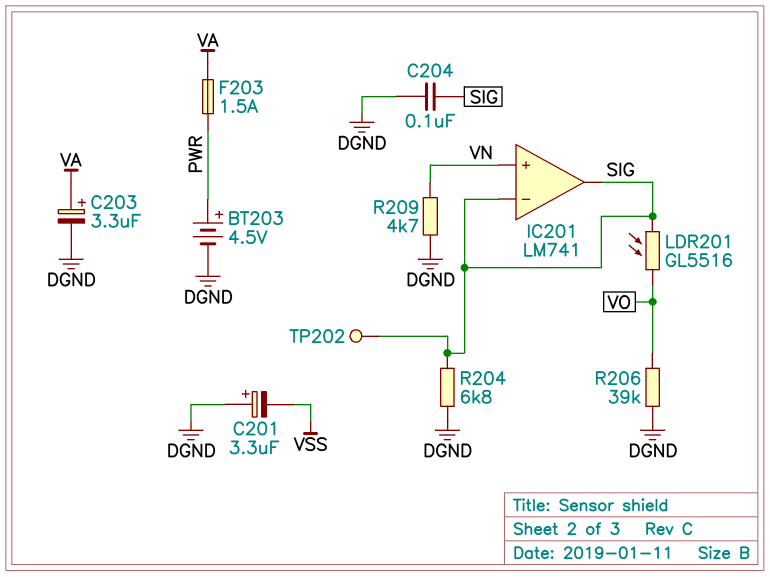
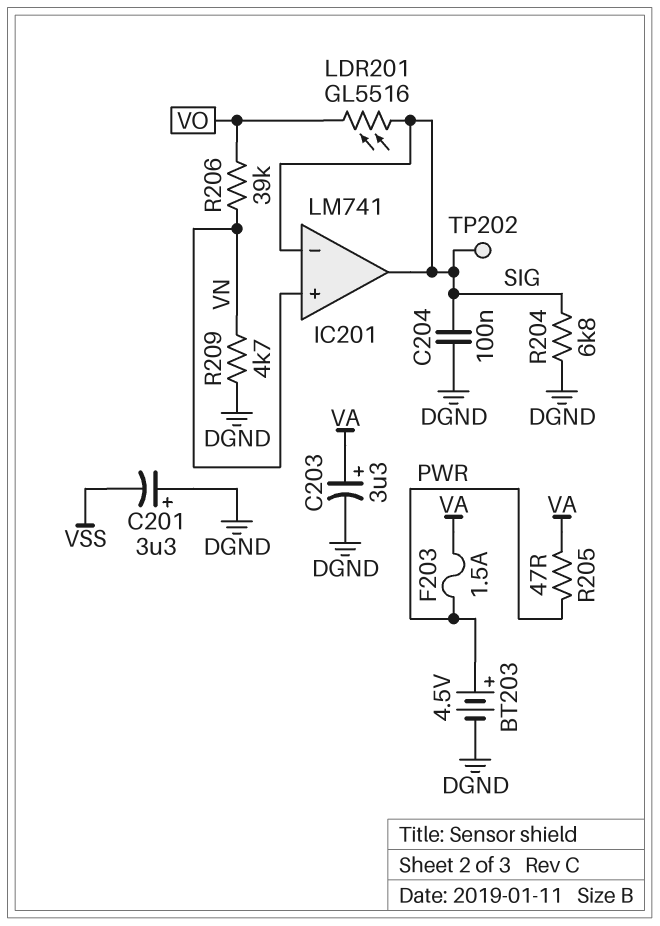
R205: none -> 47 (PWR, VA)
R206: 39k (DGND, VO) -> 39k (VN, VO)

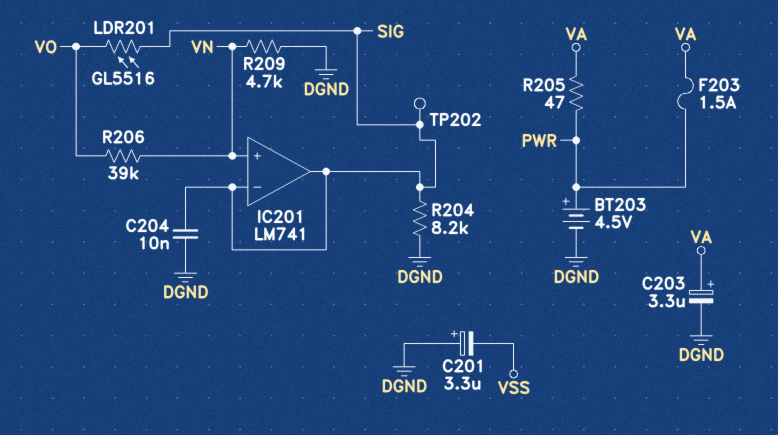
C204: 100nF (DGND, SIG) -> 10nF (DGND, SIG)
R204: 6.8k (DGND, SIG) -> 8.2k (DGND, SIG)

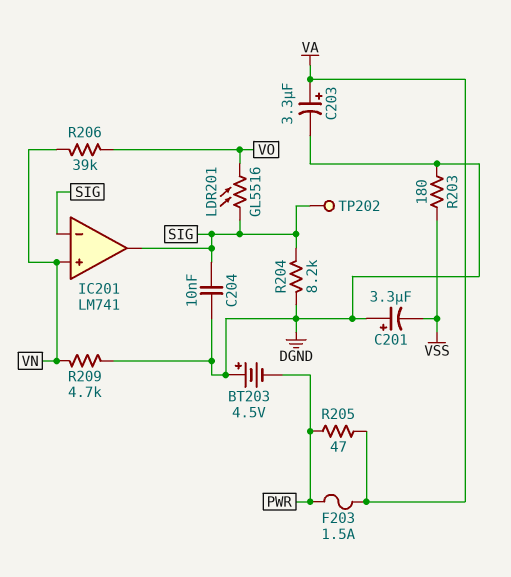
BT203: 4.5V (plus PWR, minus DGND) -> 4.5V (plus DGND, minus PWR)
R203: none -> 180 (DGND, VSS)

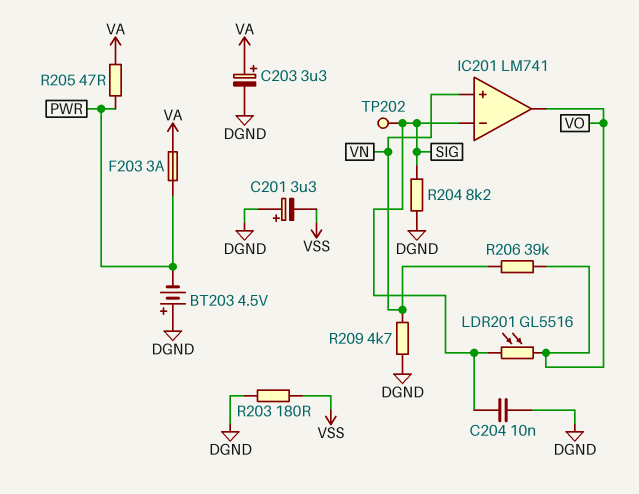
F203: 1.5A (PWR, VA) -> 3A (PWR, VA)
IC201 pin out: SIG -> VO

